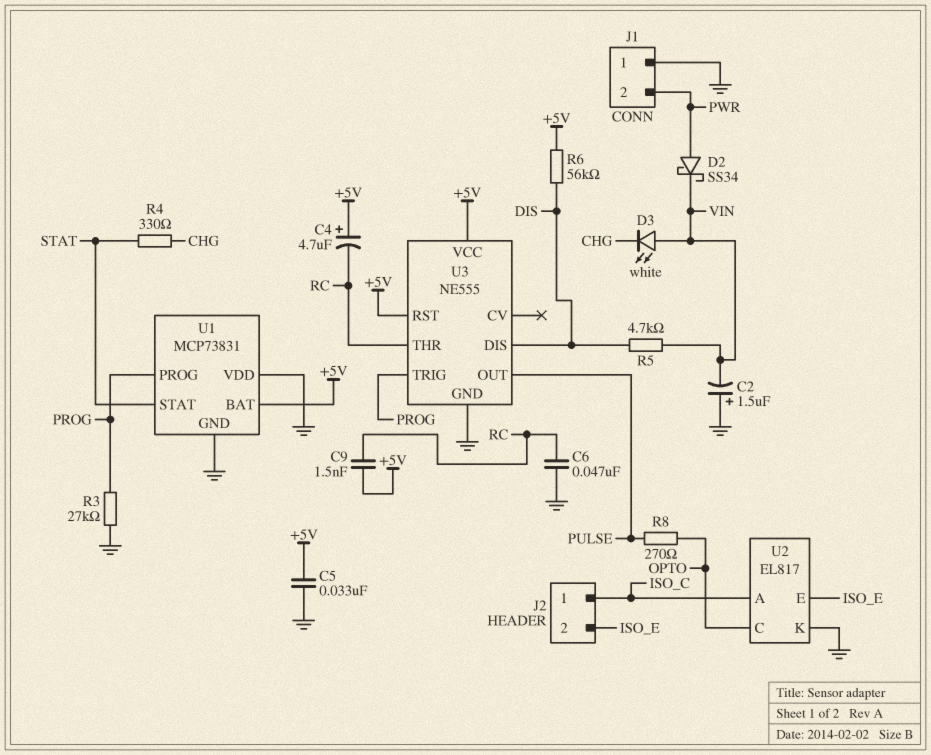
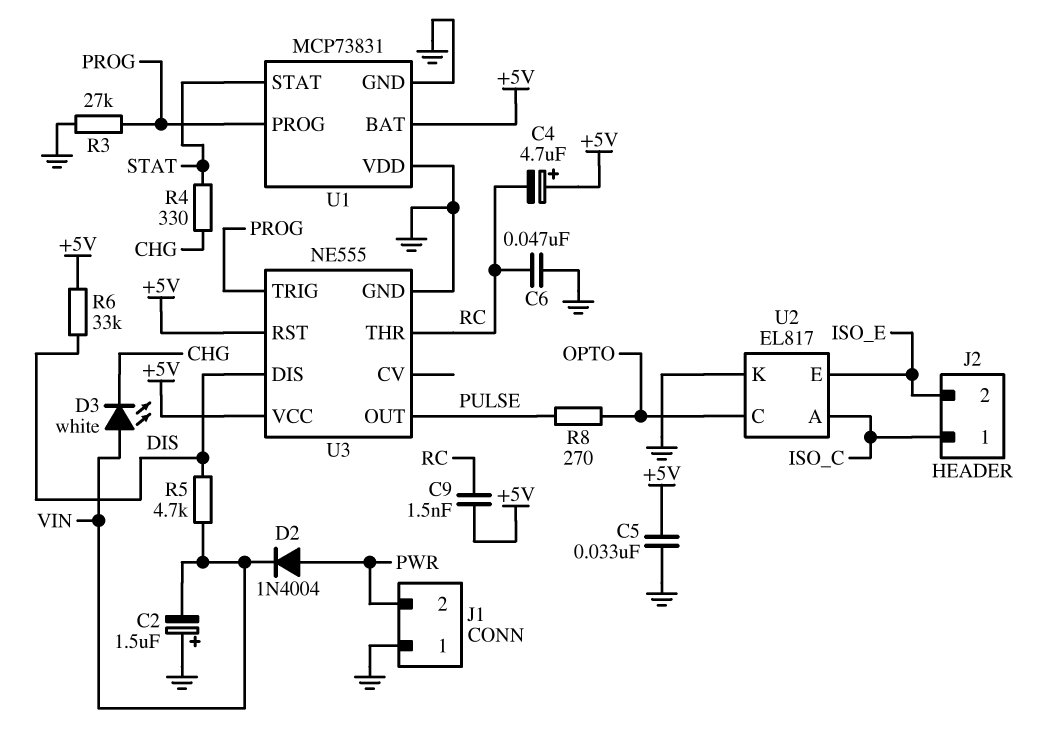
D2: schottky SS34 (A PWR, K VIN) -> diode 1N4004 (A PWR, K VIN)
R6: 56k (+5V, DIS) -> 33k (+5V, DIS)

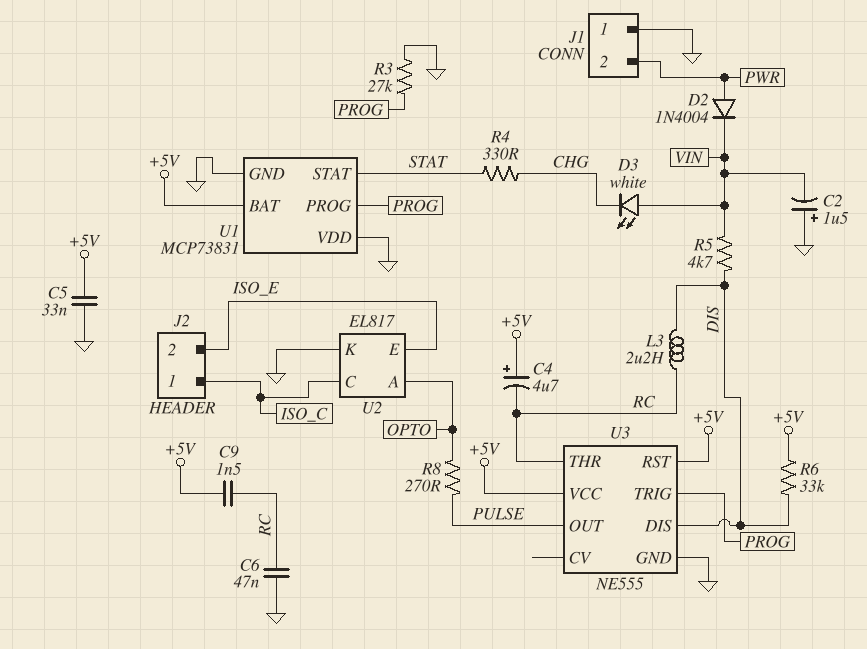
L3: none -> 2.2uH (DIS, RC)
U2 pin A: ISO_C -> OPTO
U2 pin C: OPTO -> ISO_C

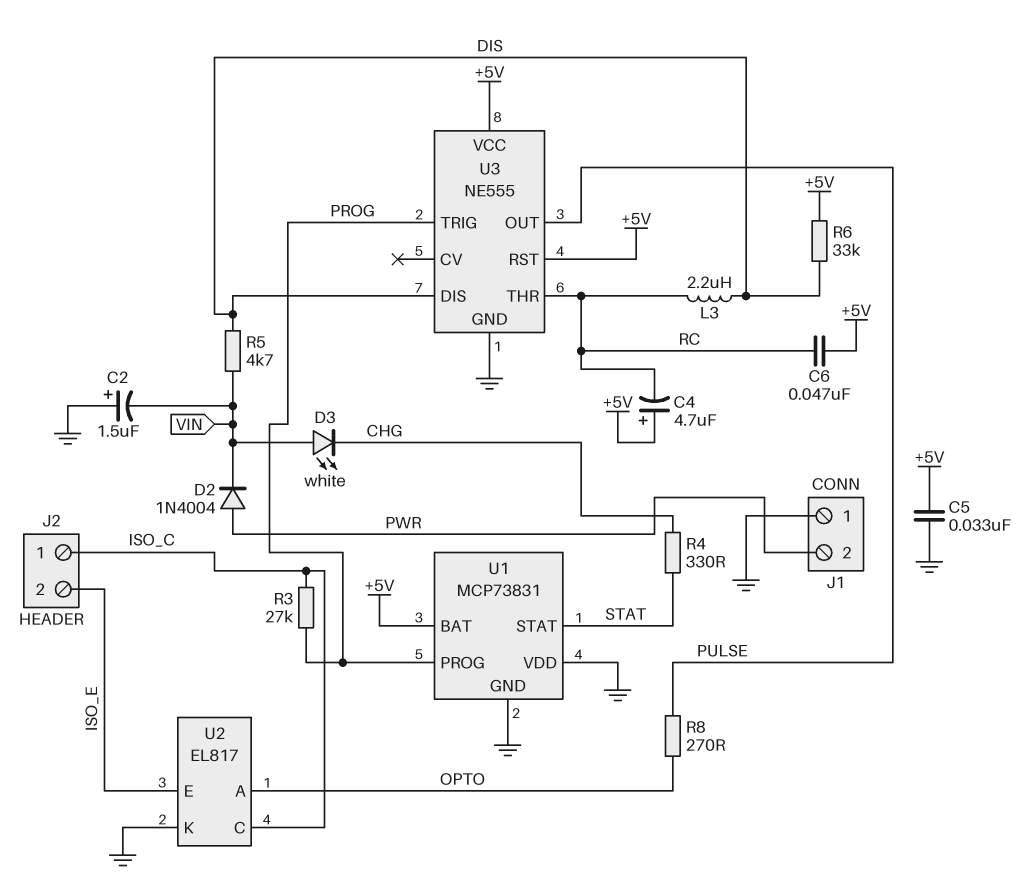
C6: 47nF (GND, RC) -> 47nF (+5V, RC)
C9: 1.5nF (+5V, RC) -> none
R3: 27k (GND, PROG) -> 27k (ISO_C, PROG)

